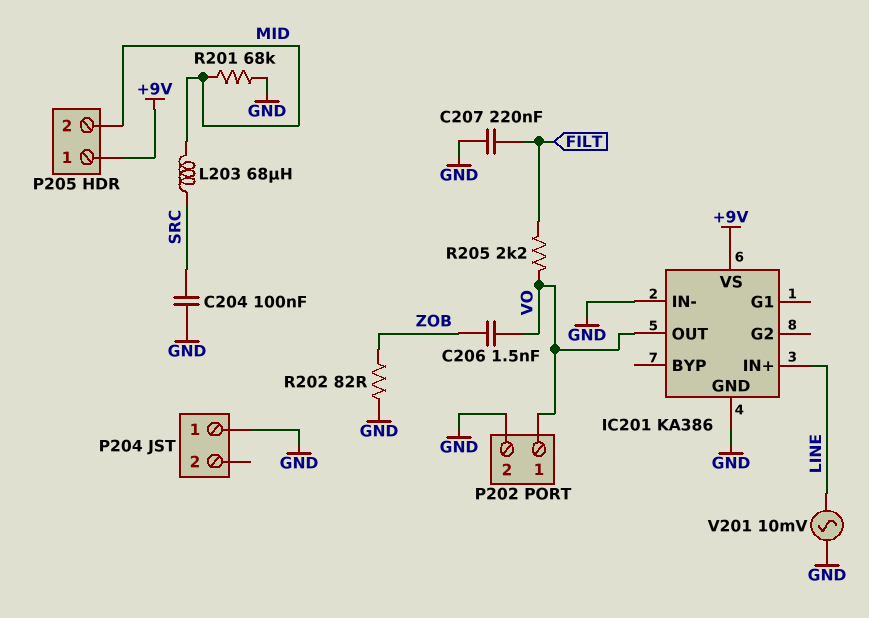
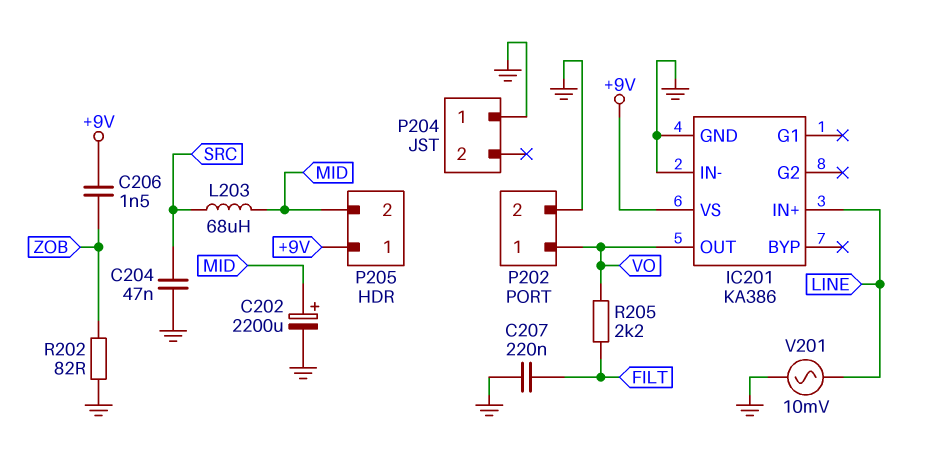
C202: none -> 2200uF (plus MID, minus GND)
C204: 100nF (GND, SRC) -> 47nF (GND, SRC)
C206: 1.5nF (VO, ZOB) -> 1.5nF (+9V, ZOB)
R201: 68k (GND, MID) -> none

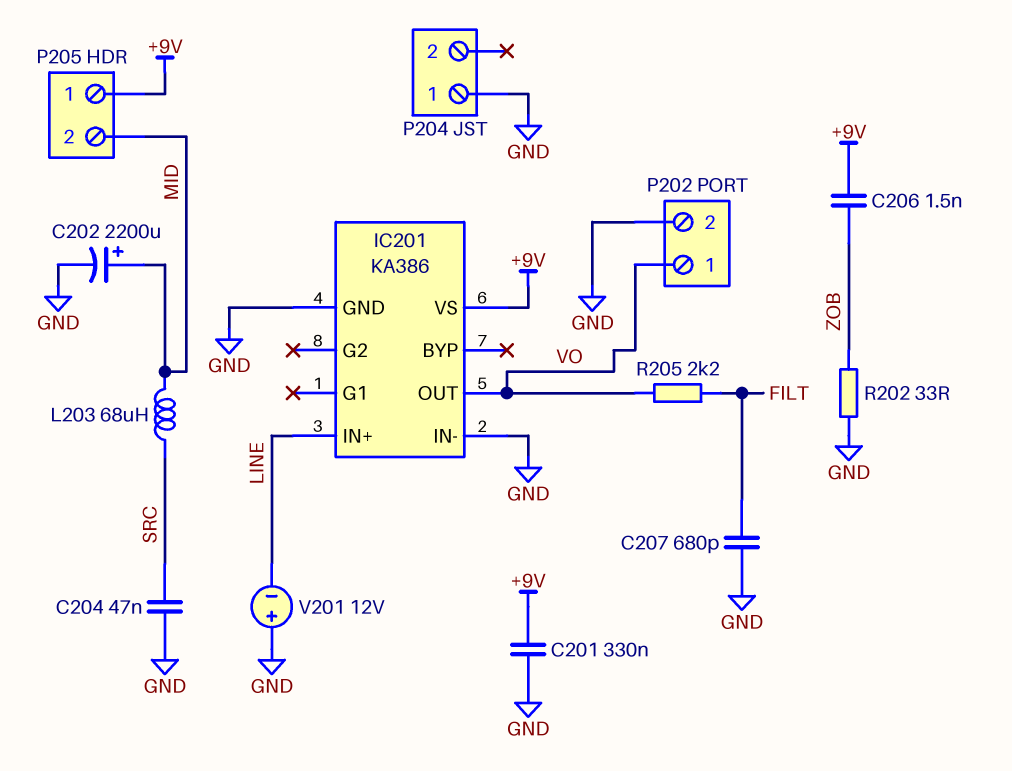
C201: none -> 330nF (+9V, GND)
C207: 220nF (FILT, GND) -> 680pF (FILT, GND)
R202: 82 (GND, ZOB) -> 33 (GND, ZOB)
V201: AC 10mV (GND, LINE) -> 12V (plus GND, minus LINE)

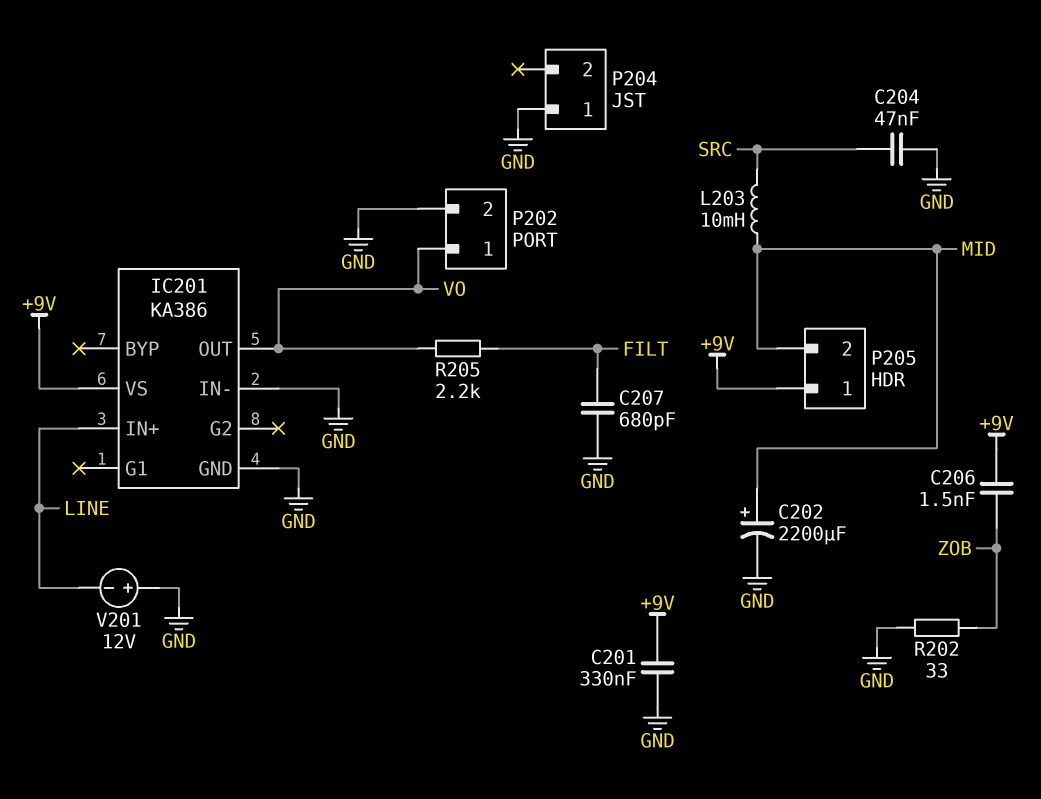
L203: 68uH (MID, SRC) -> 10mH (MID, SRC)

